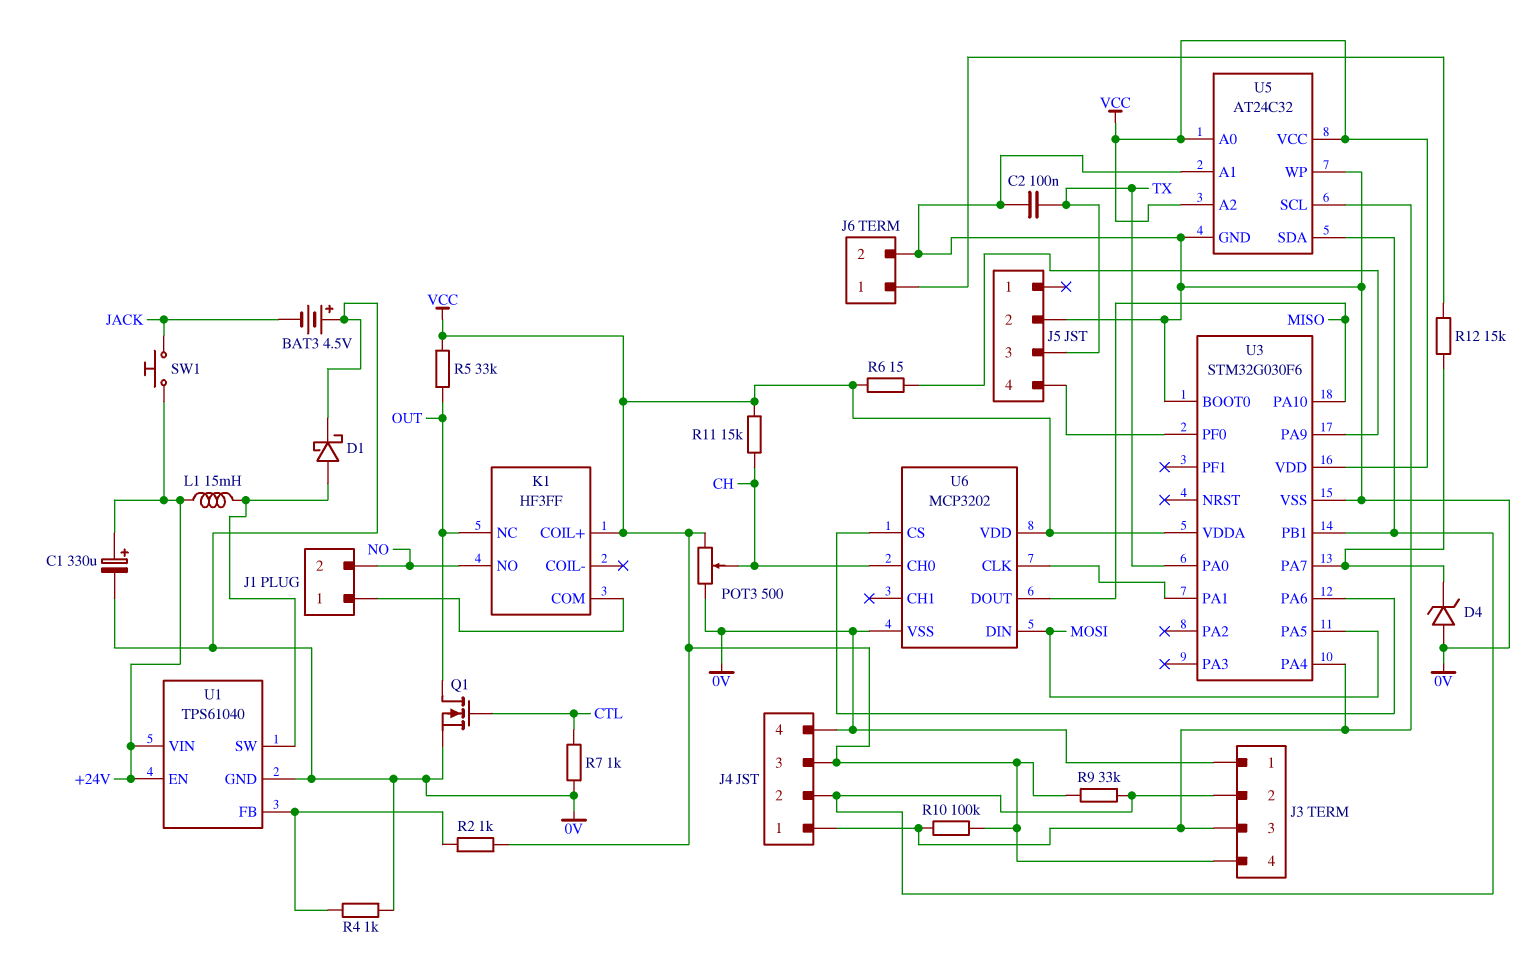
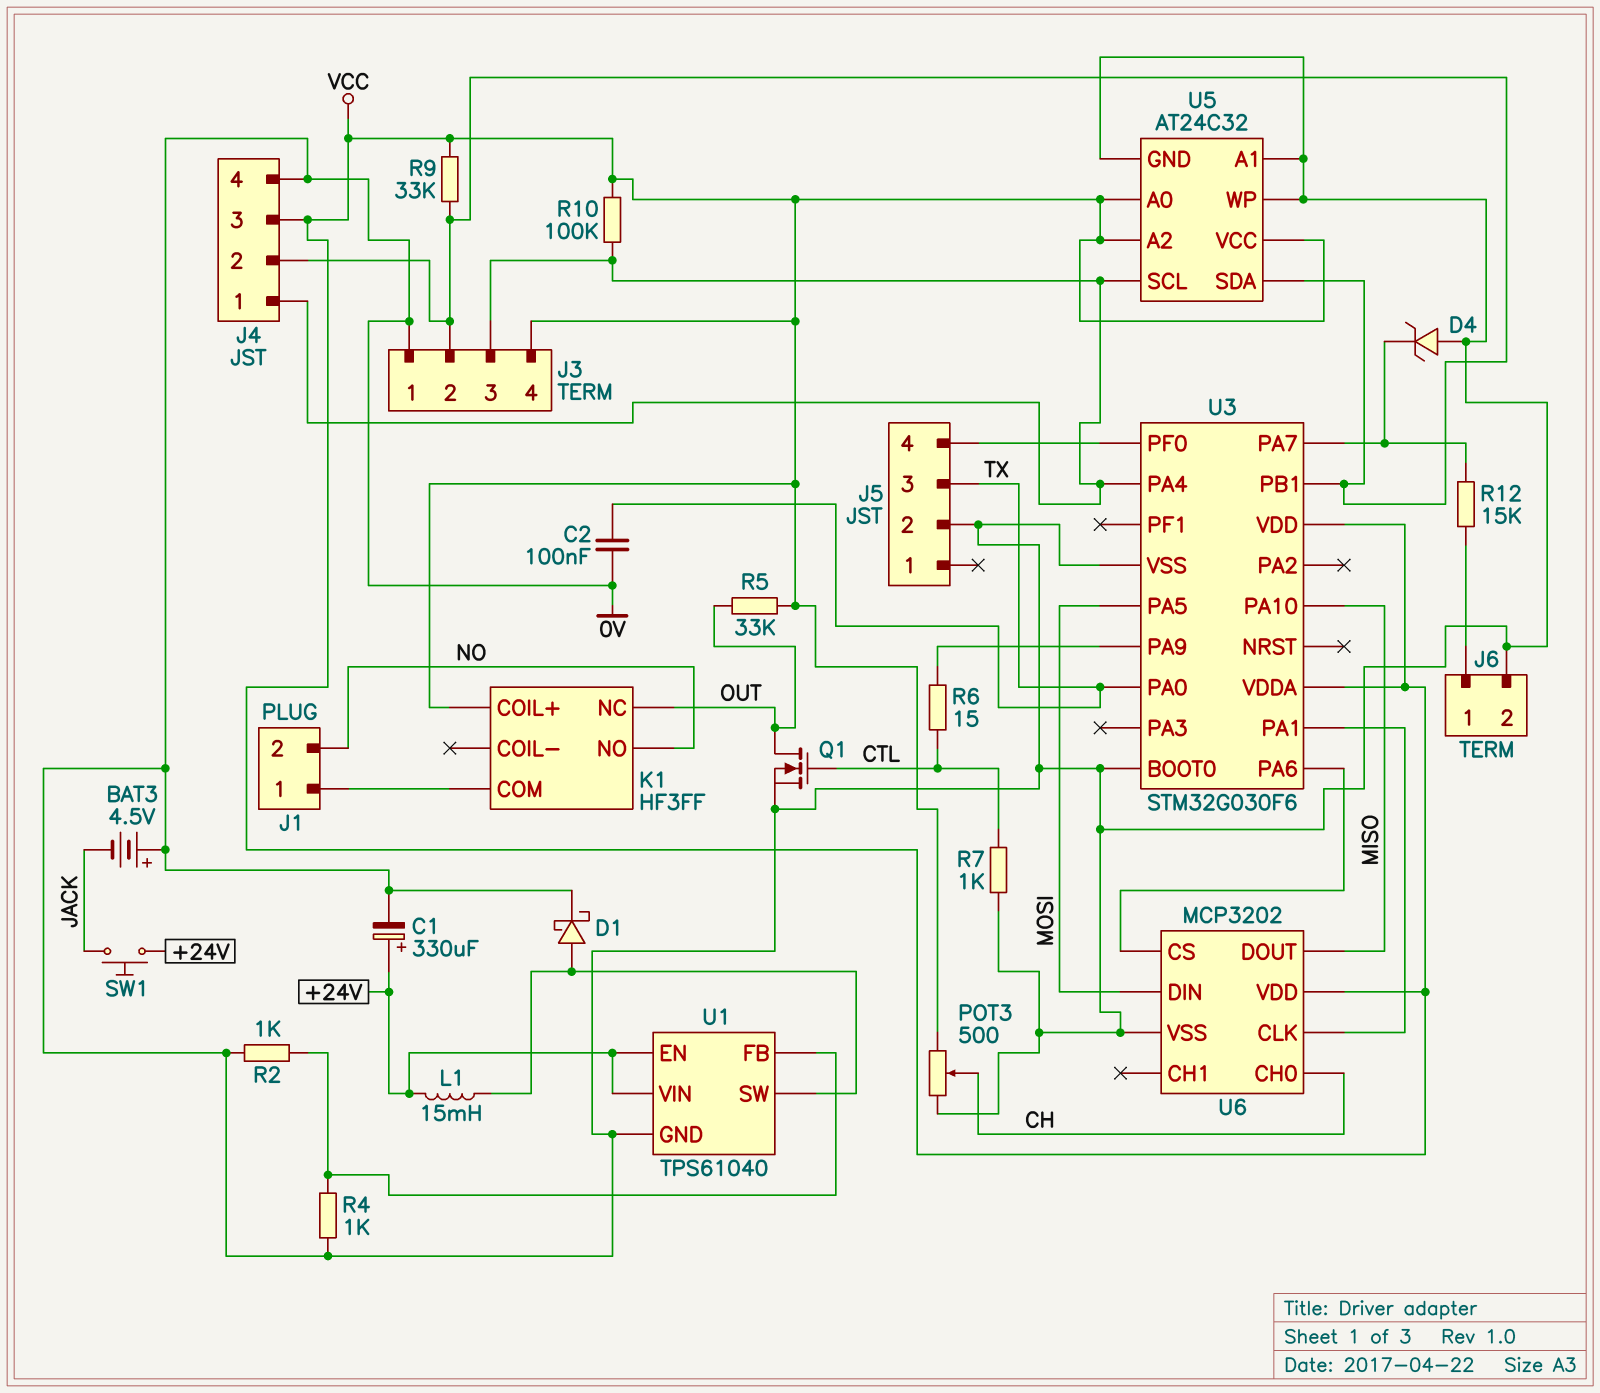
R2: 1k (U1/FB, VCC) -> 1k (0V, U1/FB)
R6: 15 (U3/PA9, VCC) -> 15 (CTL, U3/PA9)
R11: 15k (CH, VCC) -> none

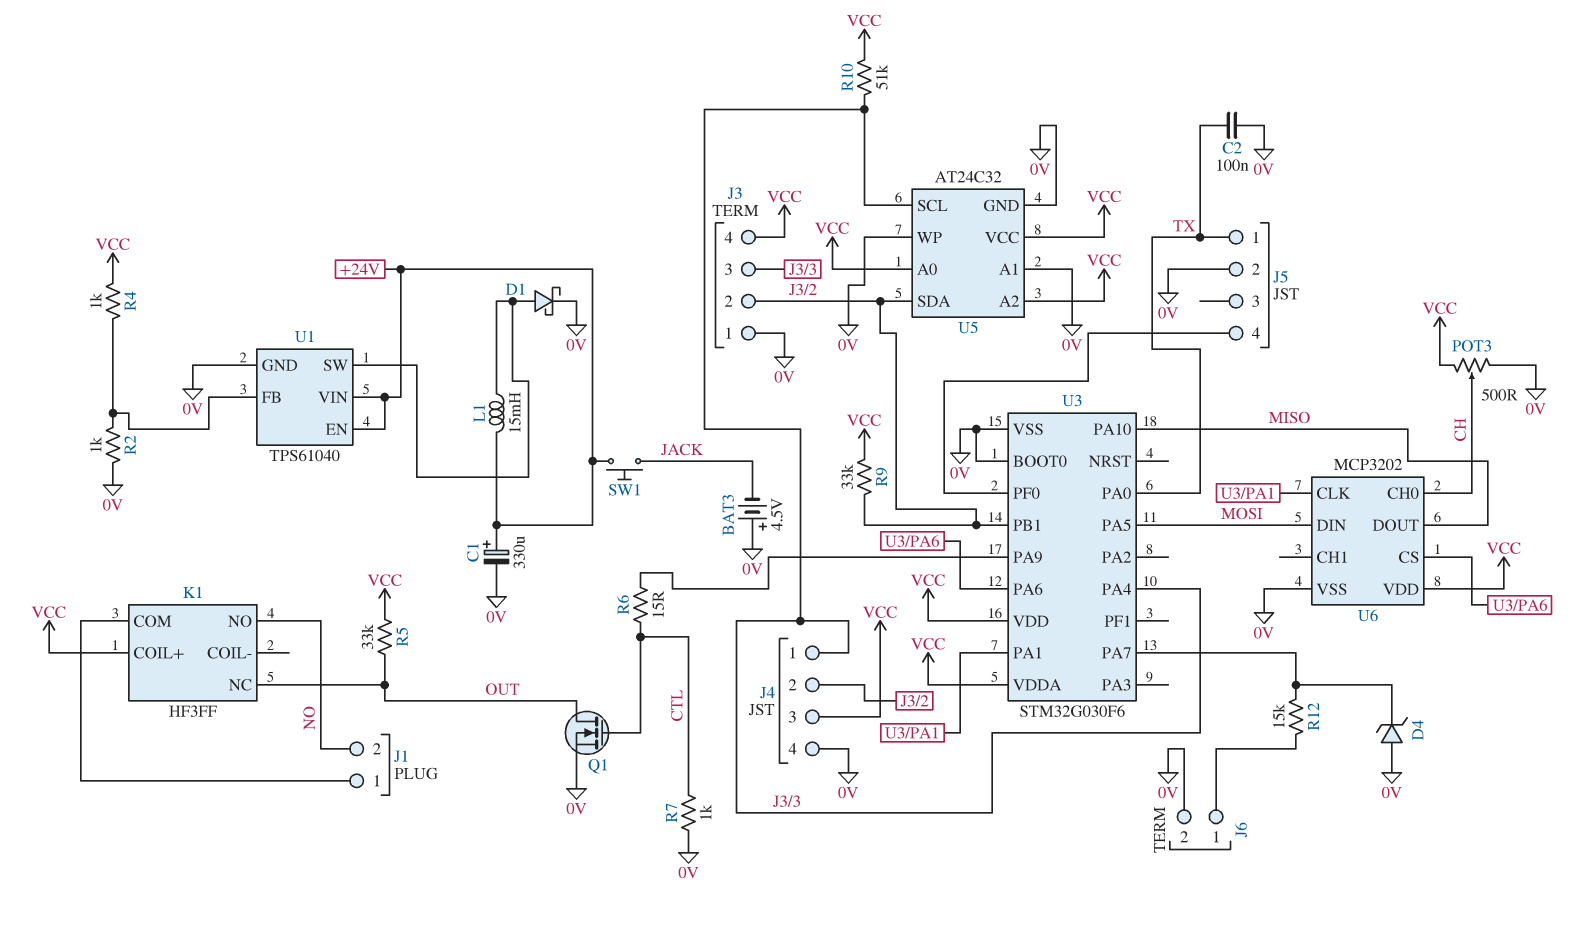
J5 pin 1: none -> TX
J5 pin 3: TX -> none
R4: 1k (0V, U1/FB) -> 1k (U1/FB, VCC)
R10: 100k (J3/3, VCC) -> 51k (J3/3, VCC)

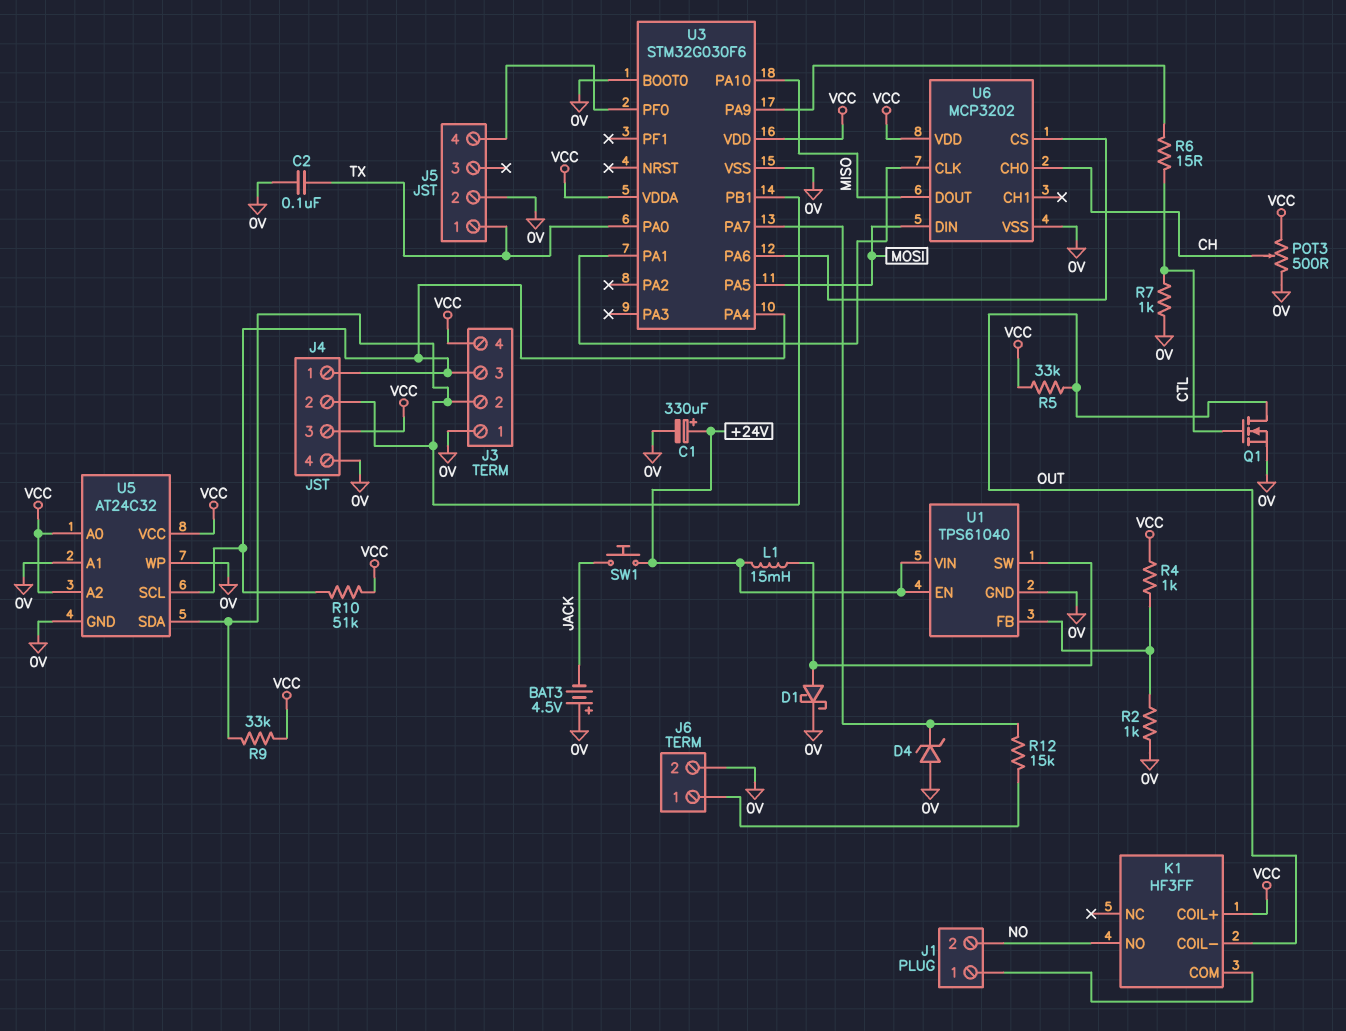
K1 pin COIL-: none -> OUT
K1 pin NC: OUT -> none

